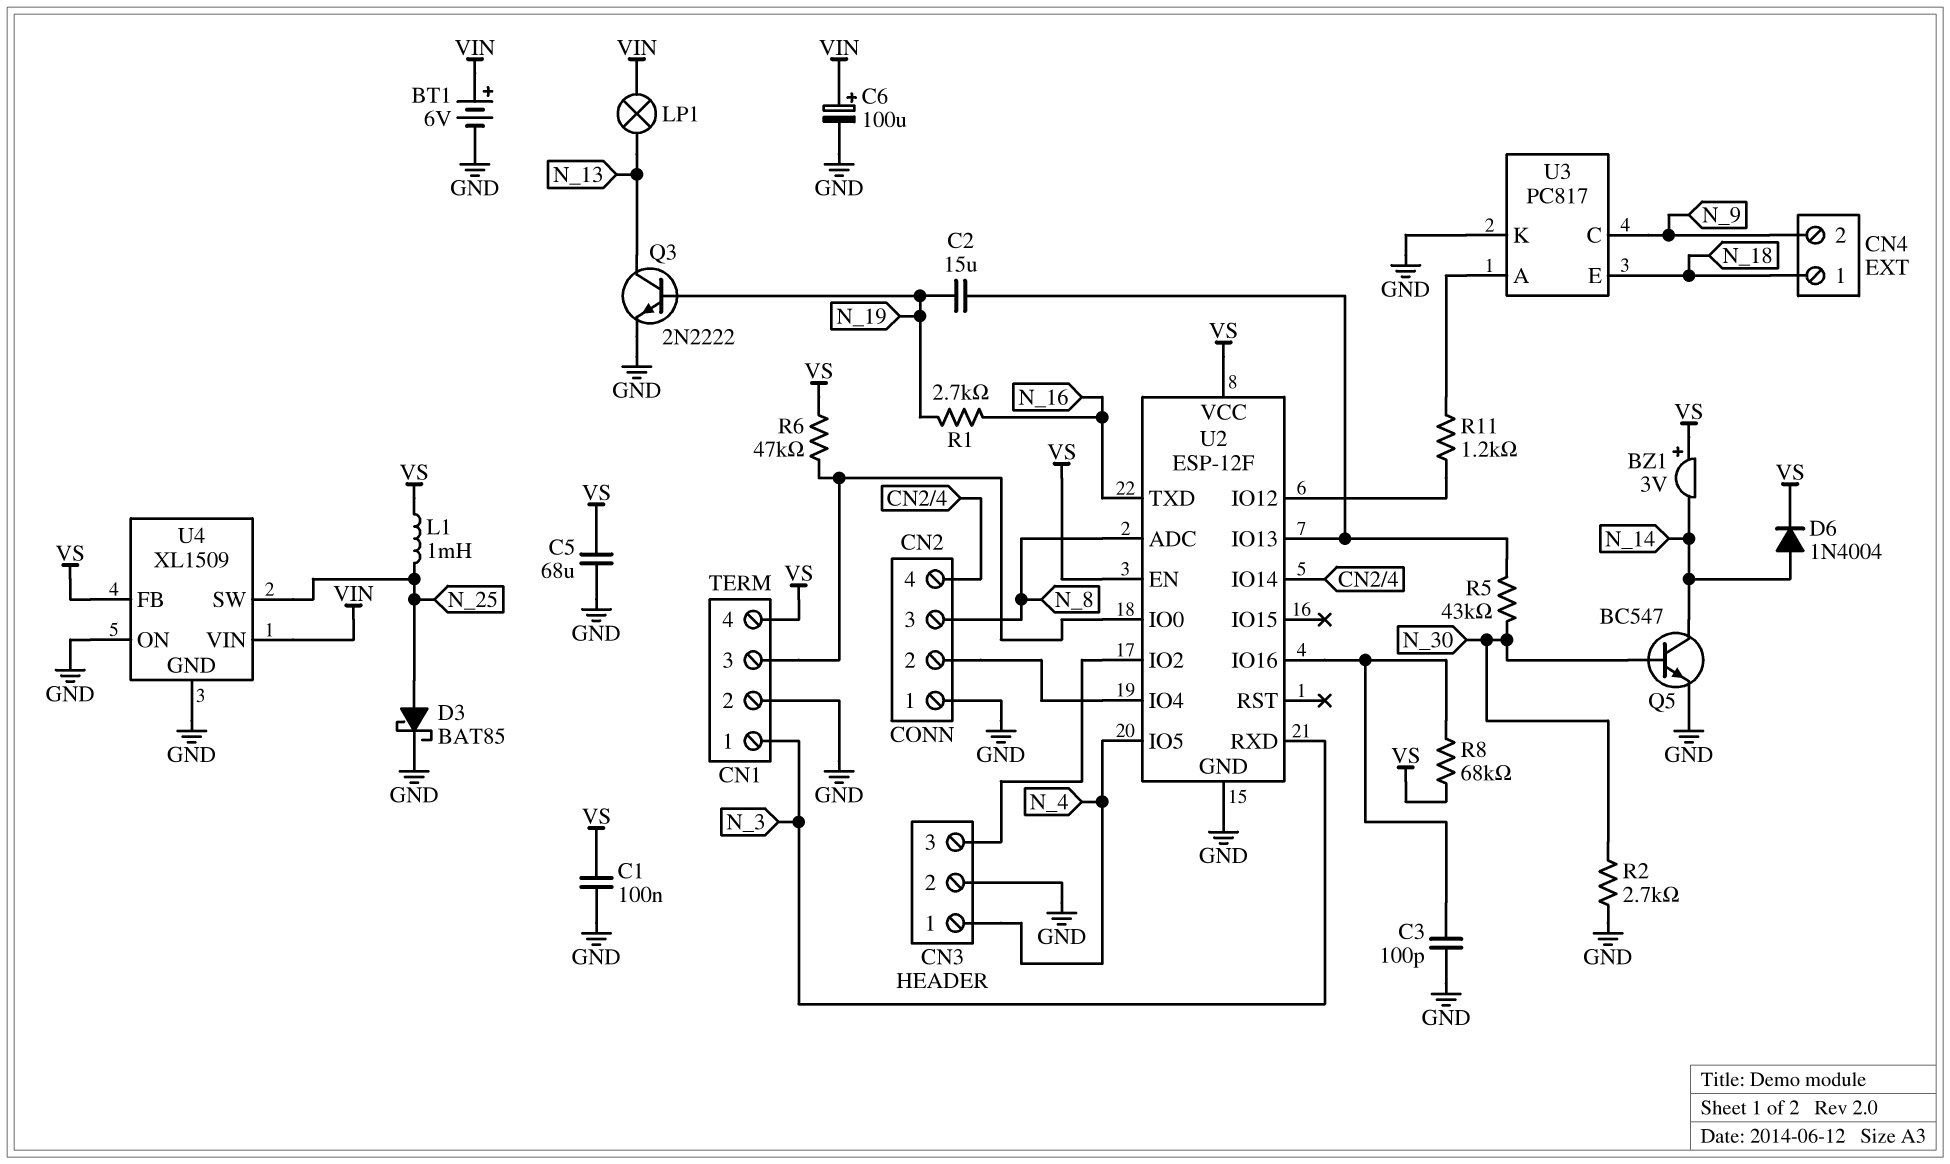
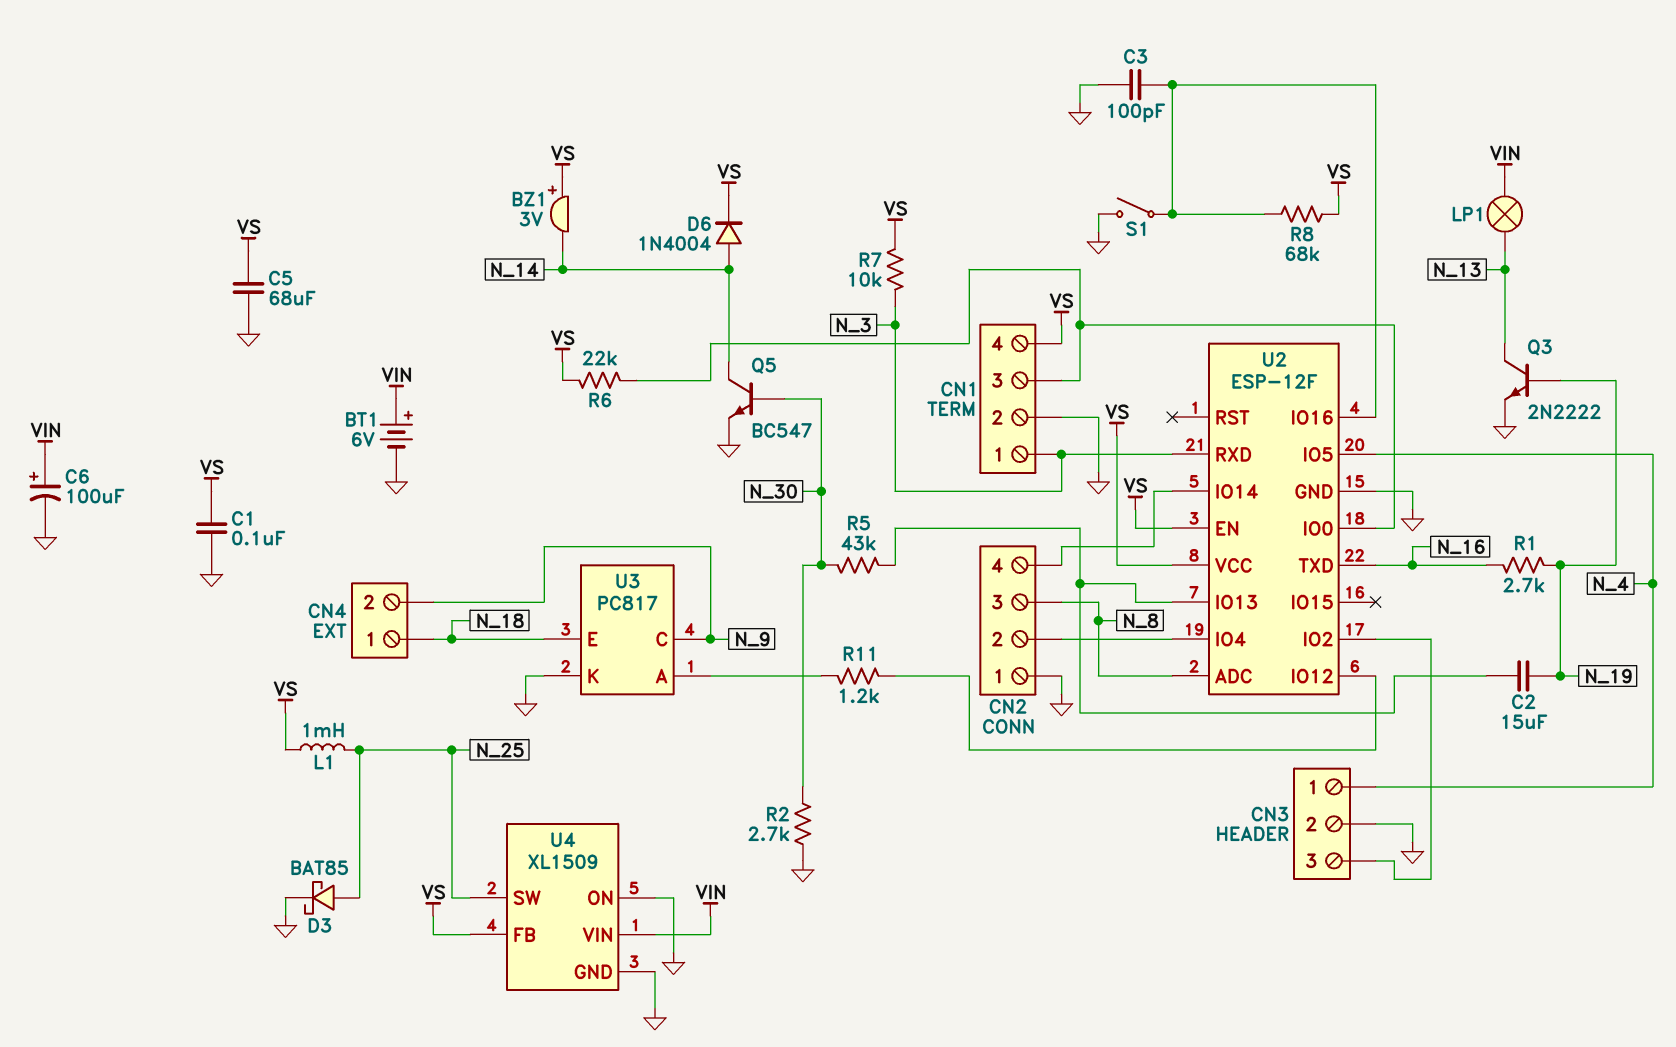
R6: 47k (CN1/3, VS) -> 22k (CN1/3, VS)
R7: none -> 10k (N_3, VS)
S1: none -> switch (GND, U2/IO16)

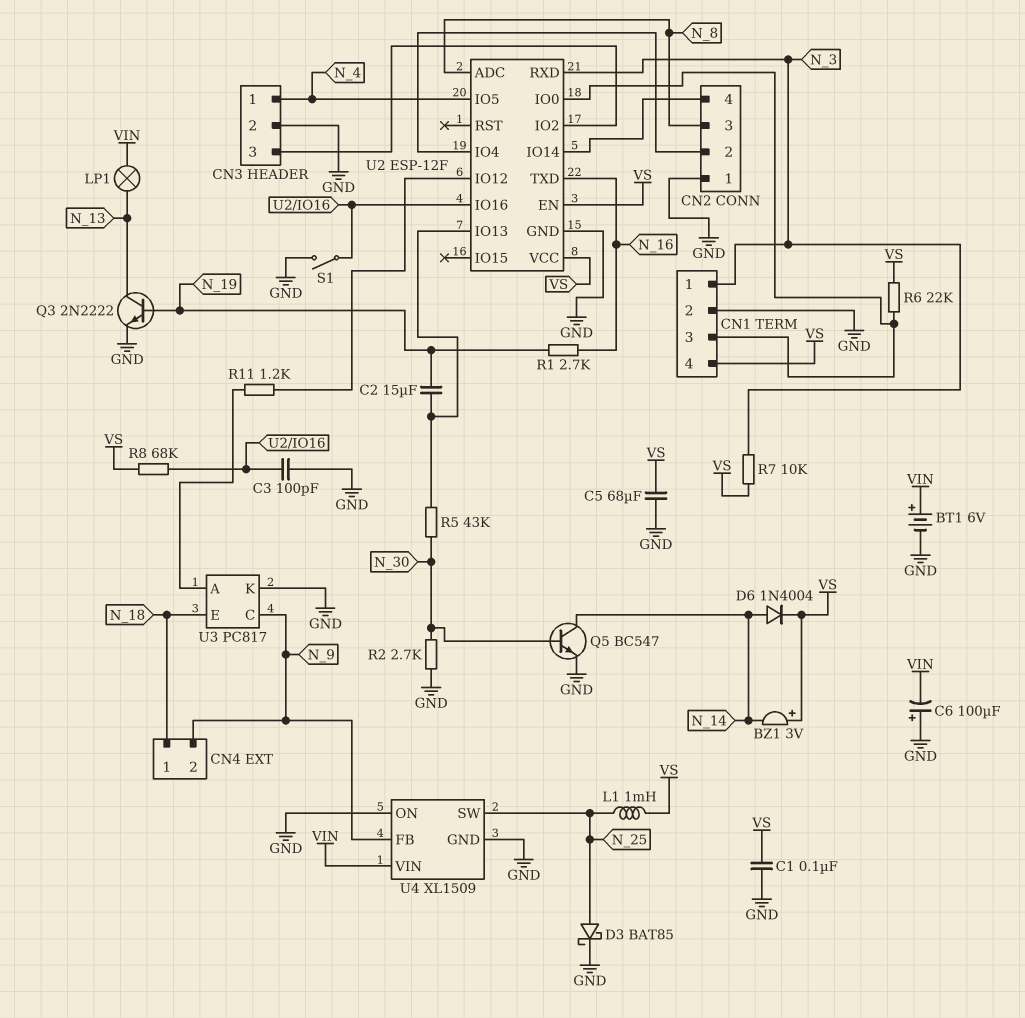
C6: 100uF (plus VIN, minus GND) -> 100uF (plus GND, minus VIN)
U4 pin FB: VS -> N_9

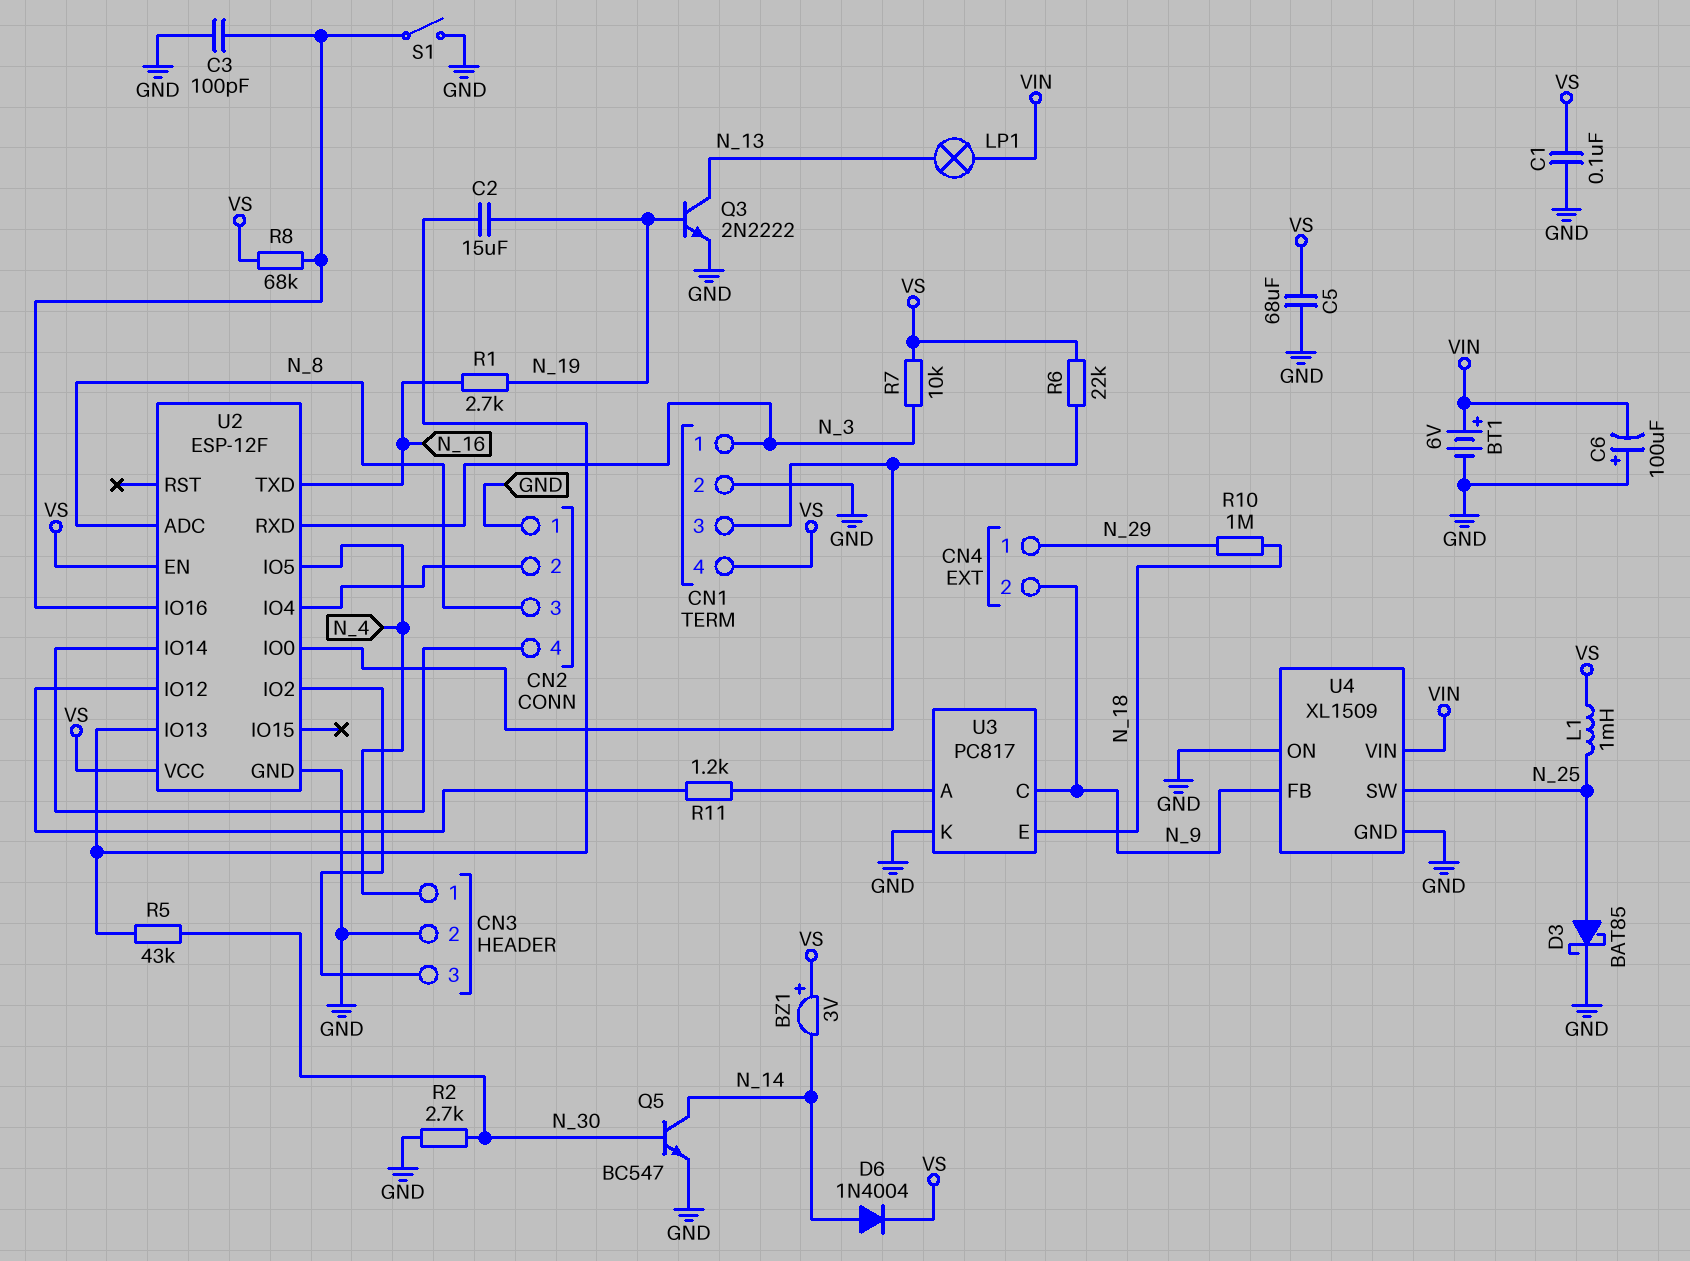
CN4 pin 1: N_18 -> N_29
R10: none -> 1M (N_18, N_29)

